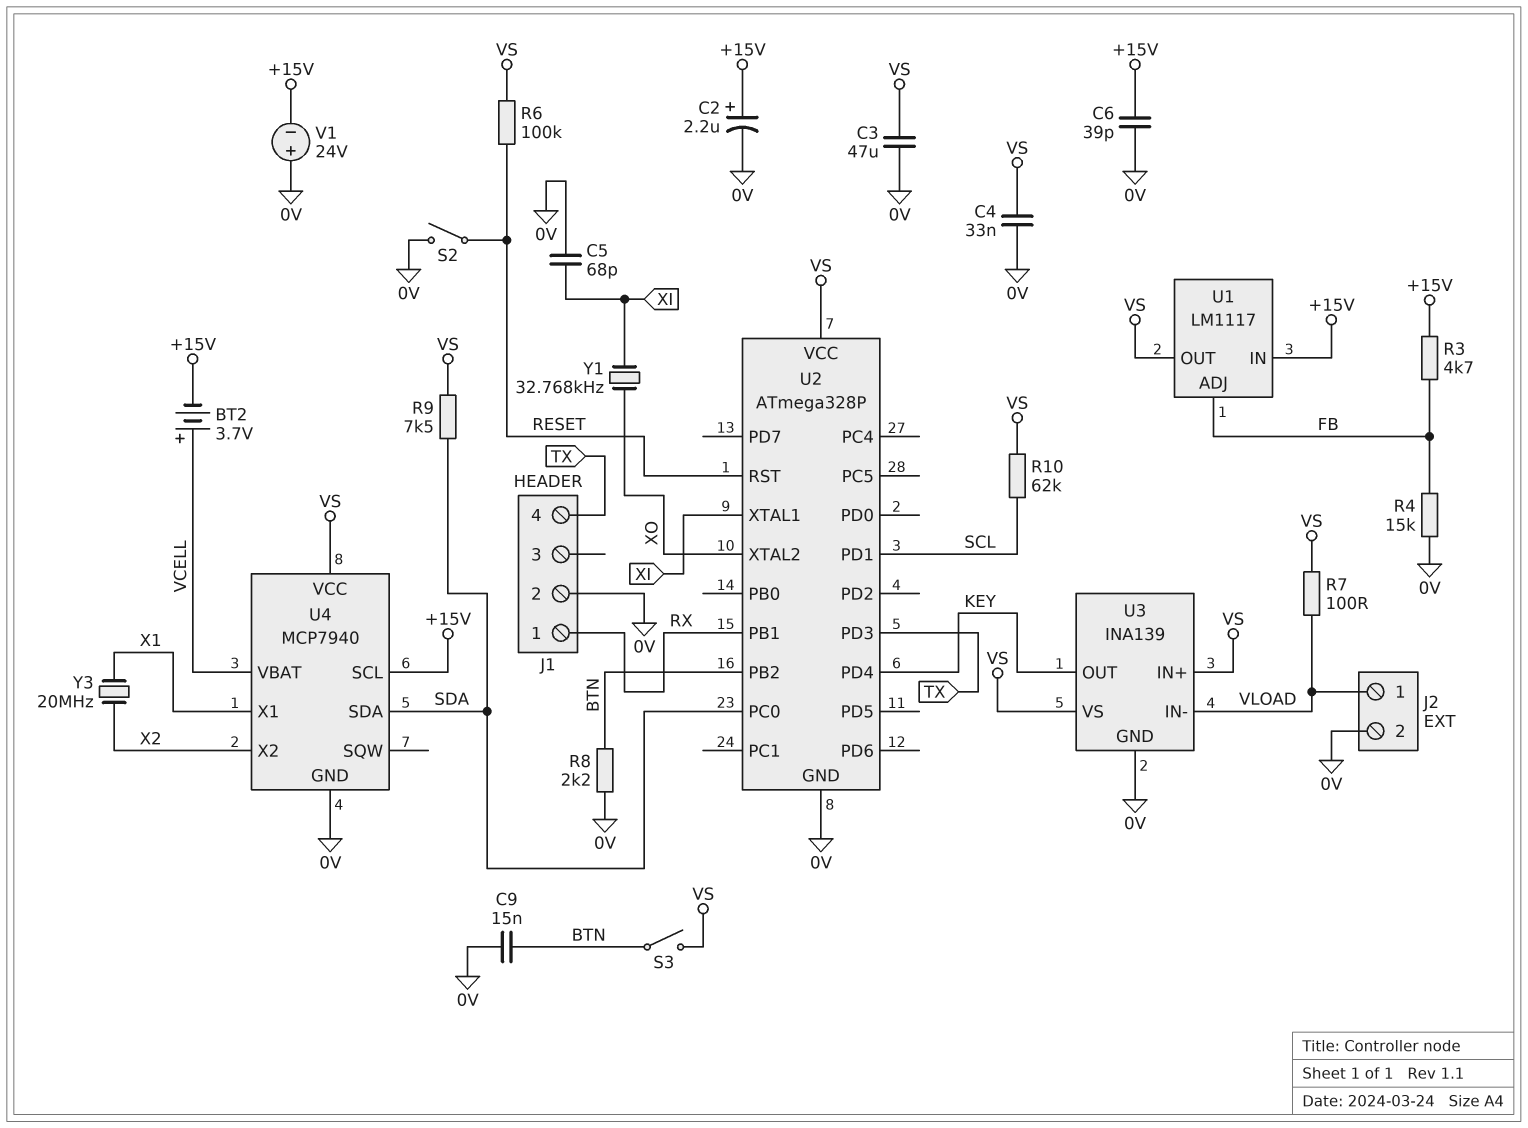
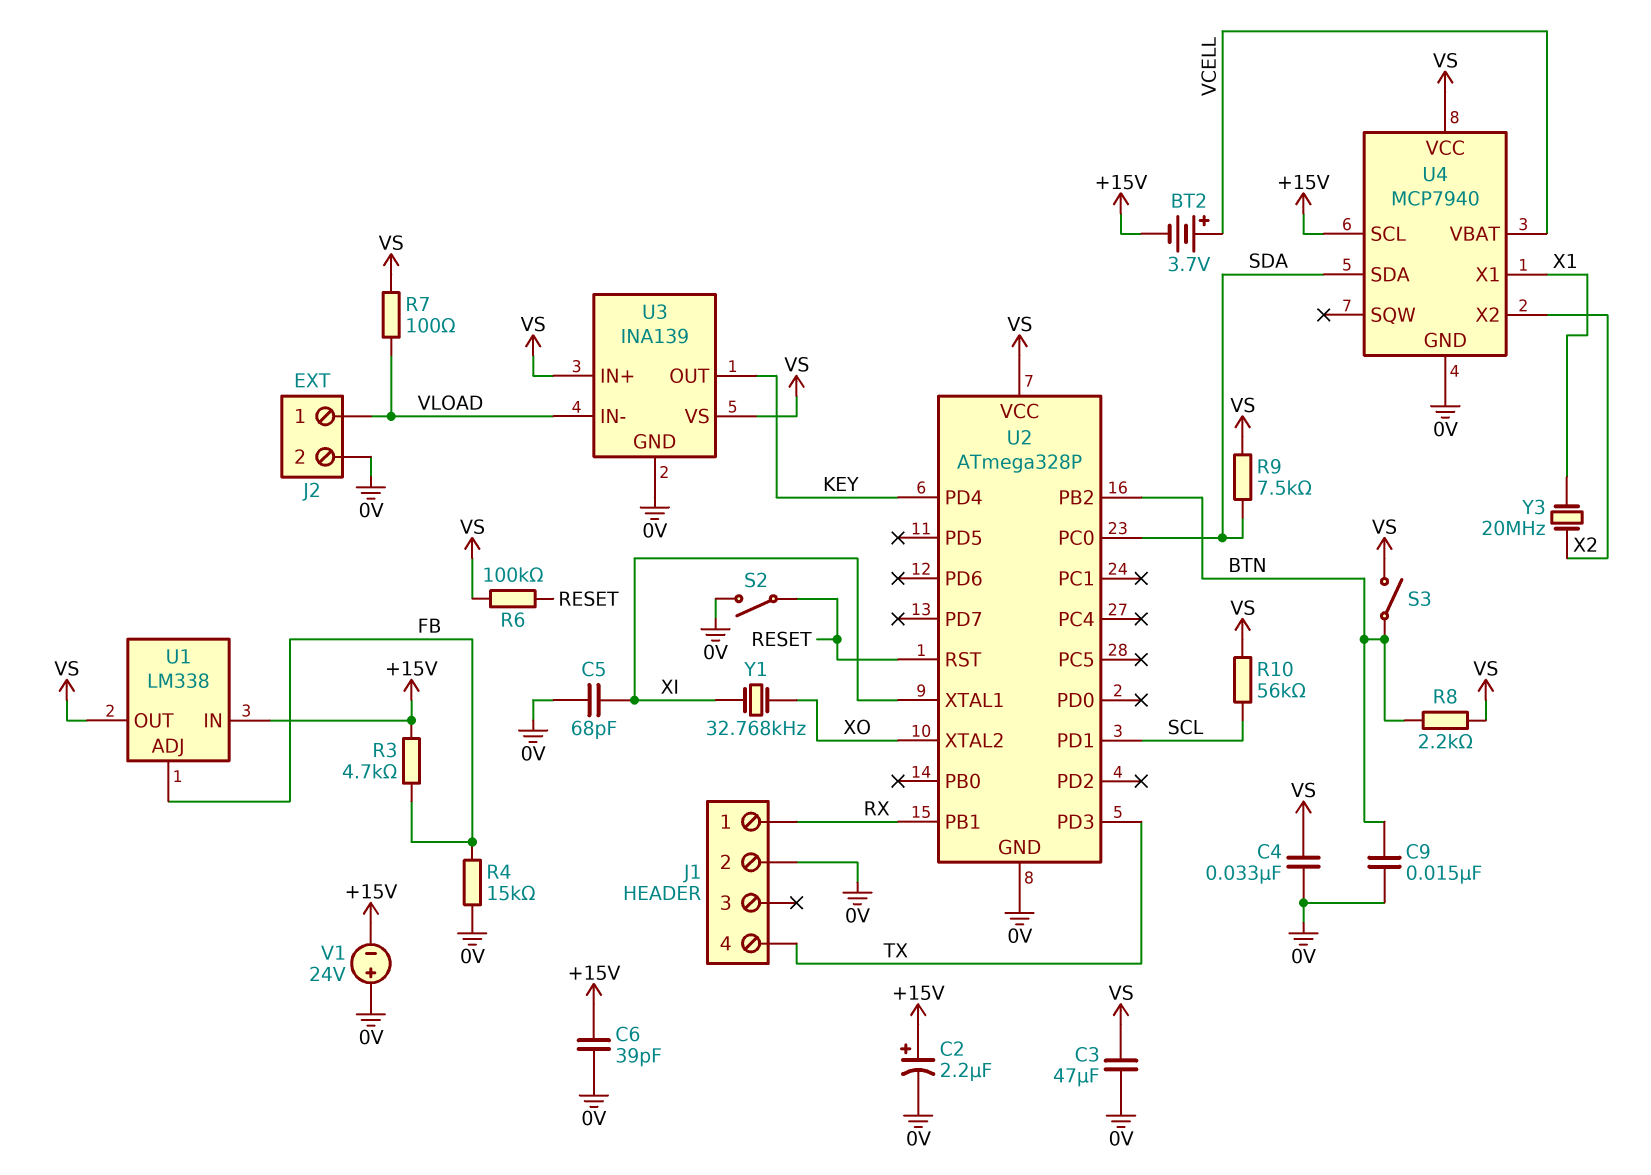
R8: 2.2k (0V, BTN) -> 2.2k (BTN, VS)
R10: 62k (SCL, VS) -> 56k (SCL, VS)
U1: LM1117 -> LM338

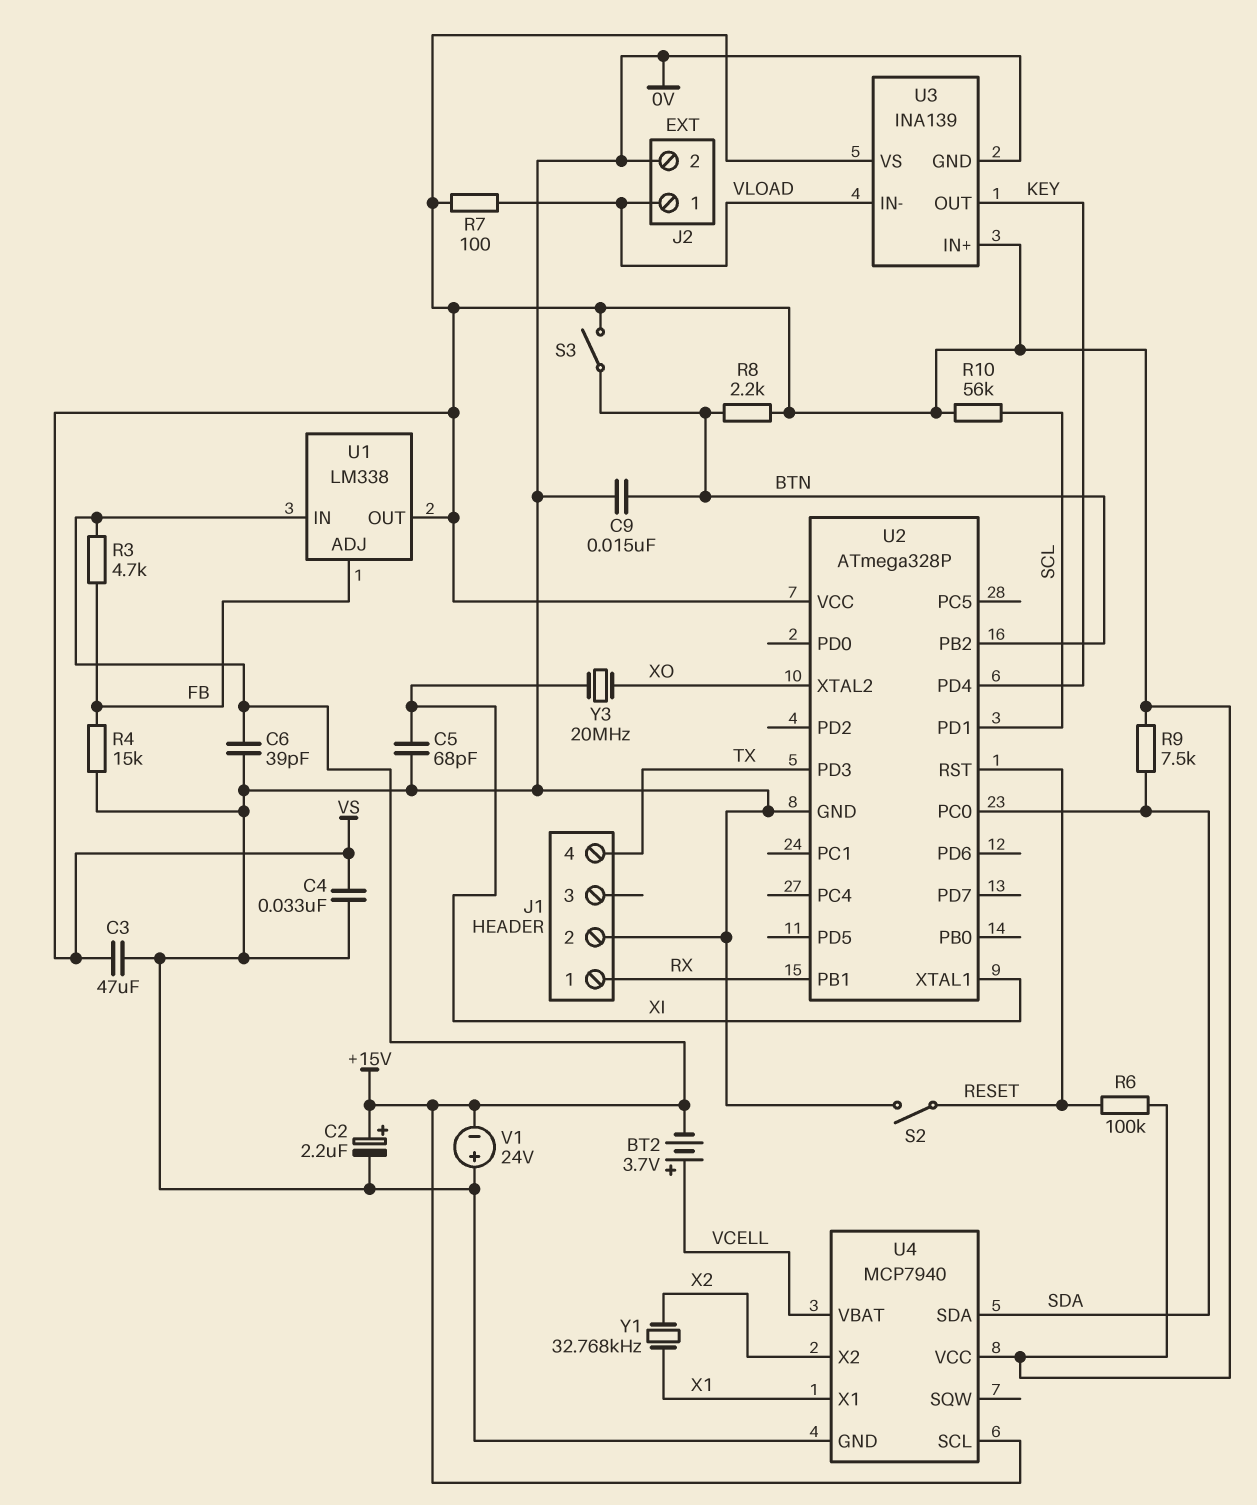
Y1: 32.768kHz (XI, XO) -> 32.768kHz (X1, X2)
Y3: 20MHz (X1, X2) -> 20MHz (XI, XO)

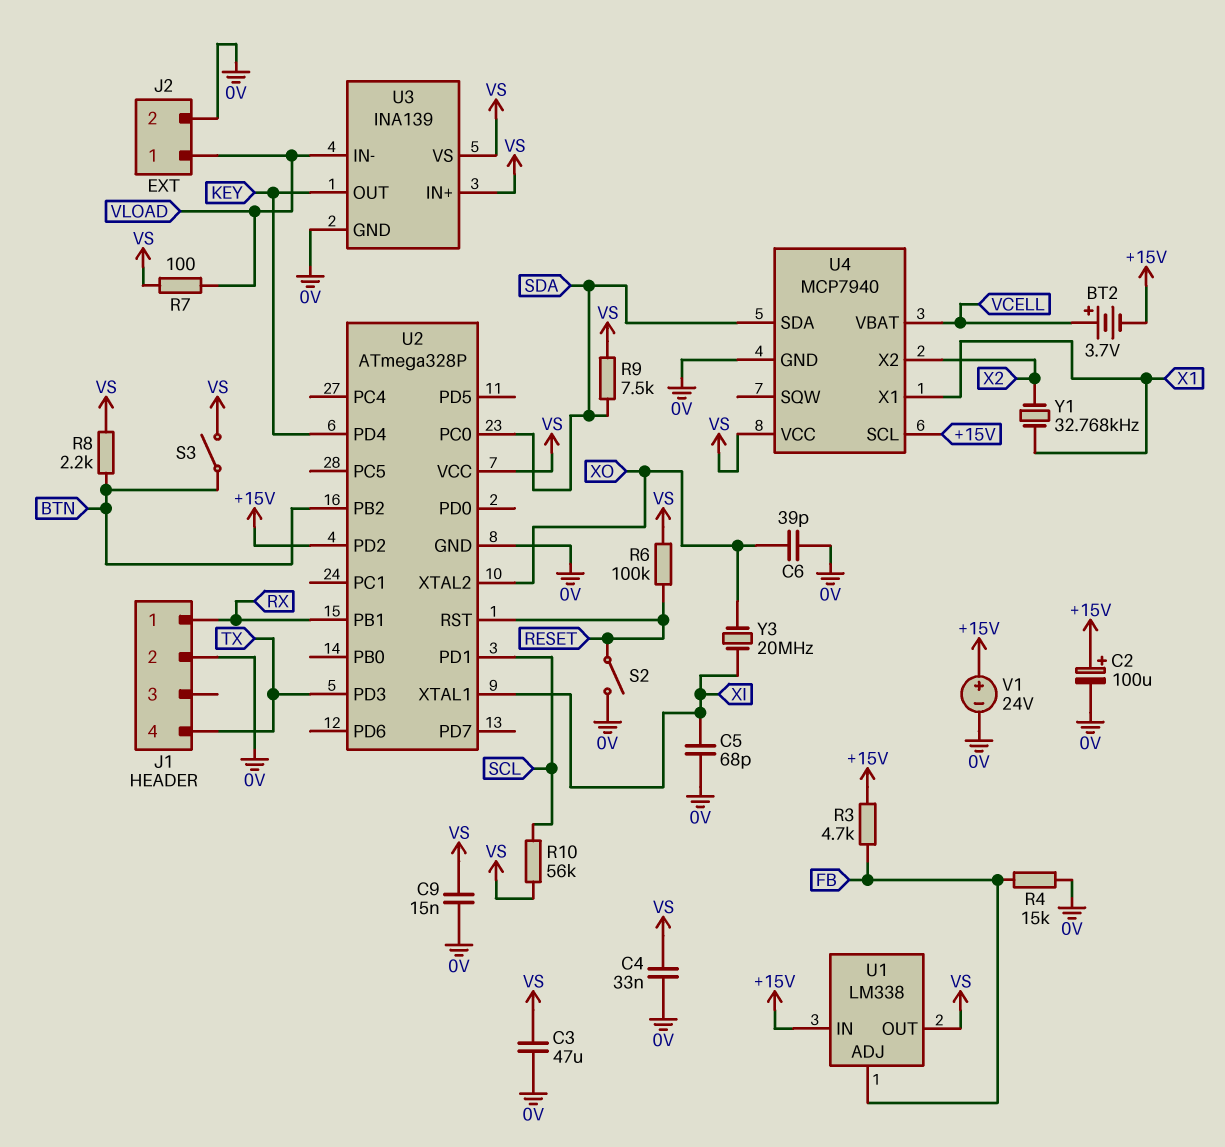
C2: 2.2uF (plus +15V, minus 0V) -> 100uF (plus +15V, minus 0V)
C6: 39pF (+15V, 0V) -> 39pF (0V, XO)
C9: 15nF (0V, BTN) -> 15nF (0V, VS)
U2 pin PD2: none -> +15V
V1: 24V (plus 0V, minus +15V) -> 24V (plus +15V, minus 0V)

